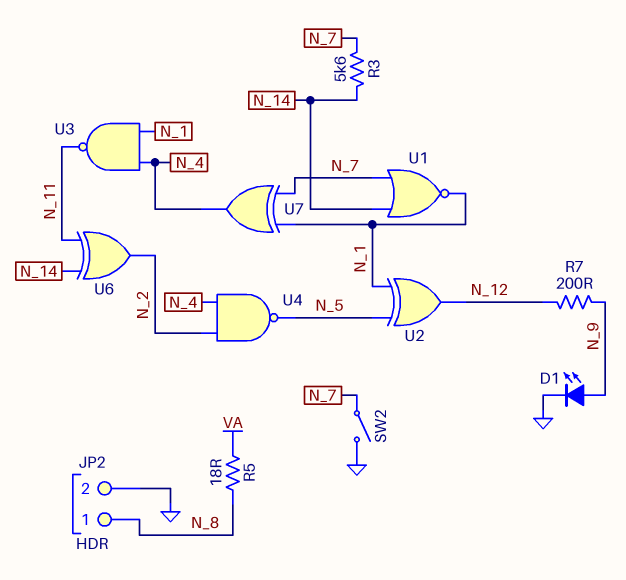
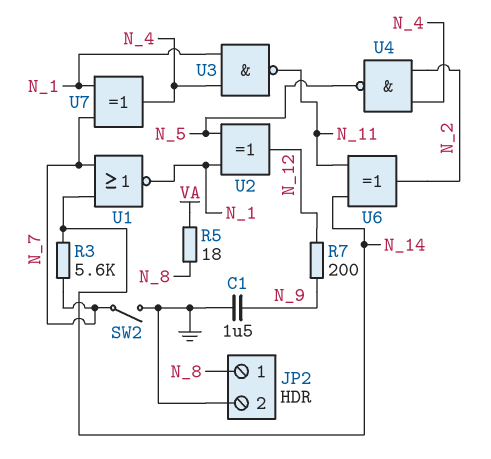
C1: none -> 1.5uF (GND, N_9)
D1: LED (A N_9, K GND) -> none

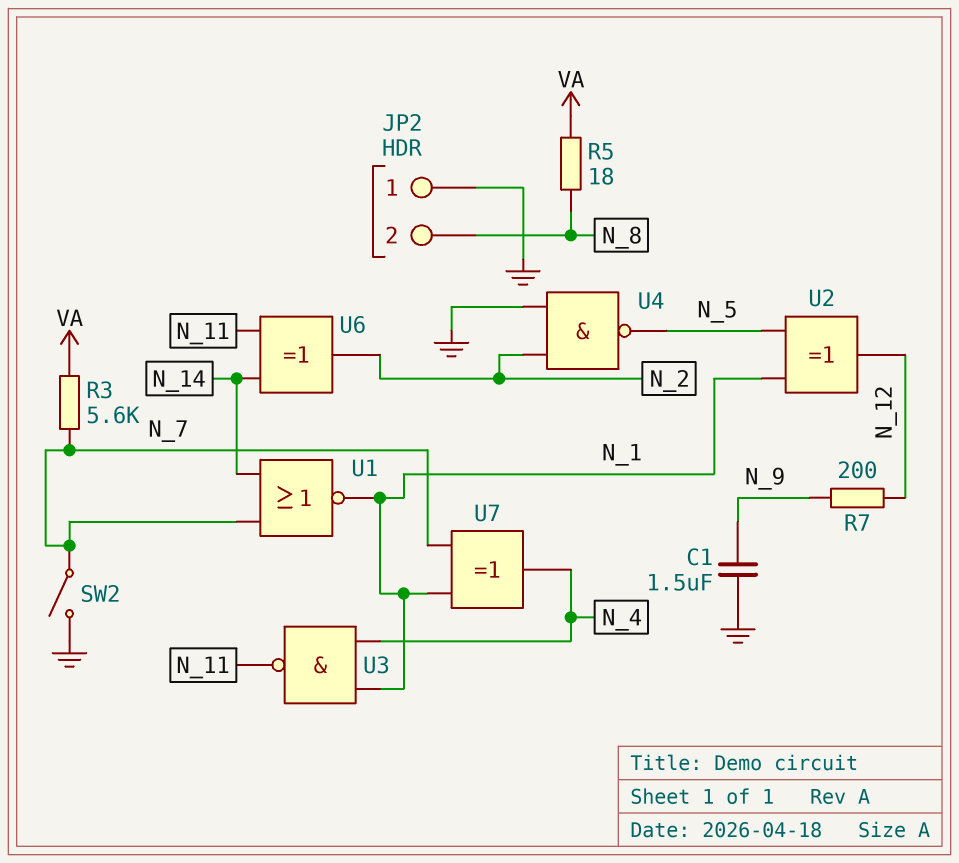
JP2 pin 1: N_8 -> GND
JP2 pin 2: GND -> N_8
R3: 5.6k (N_7, N_14) -> 5.6k (N_7, VA)
U4: NAND (in N_2, in N_4, out N_5) -> NAND (in GND, in N_2, out N_5)

